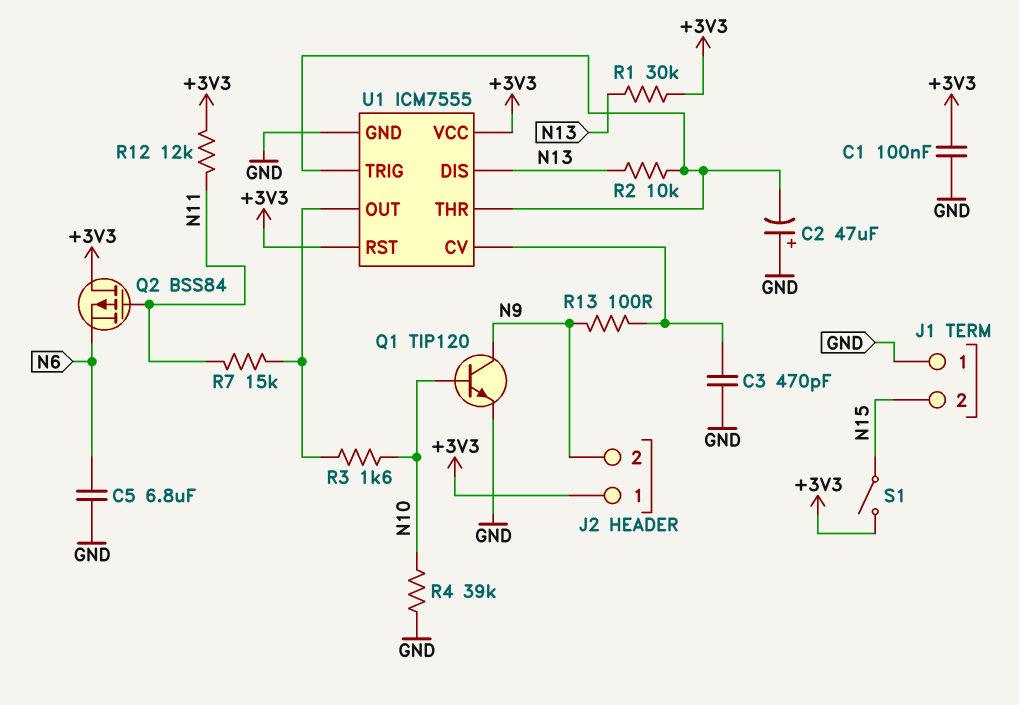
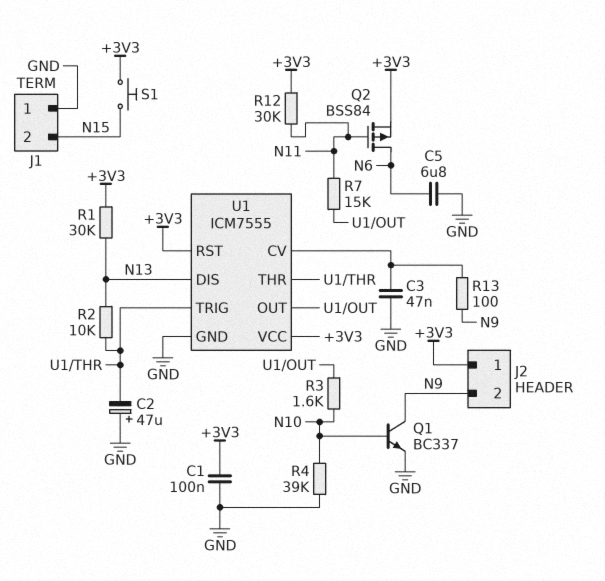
C3: 470pF (GND, U1/CV) -> 47nF (GND, U1/CV)
Q1: NPN TIP120 (B N10, C N9, E GND) -> NPN BC337 (B N10, C N9, E GND)
Q2: PMOS BSS84 (G N11, D +3V3, S N6) -> PMOS BSS84 (G N11, D N6, S +3V3)
R12: 12k (+3V3, N11) -> 30k (+3V3, N11)
S1: switch (+3V3, N15) -> button (+3V3, N15)

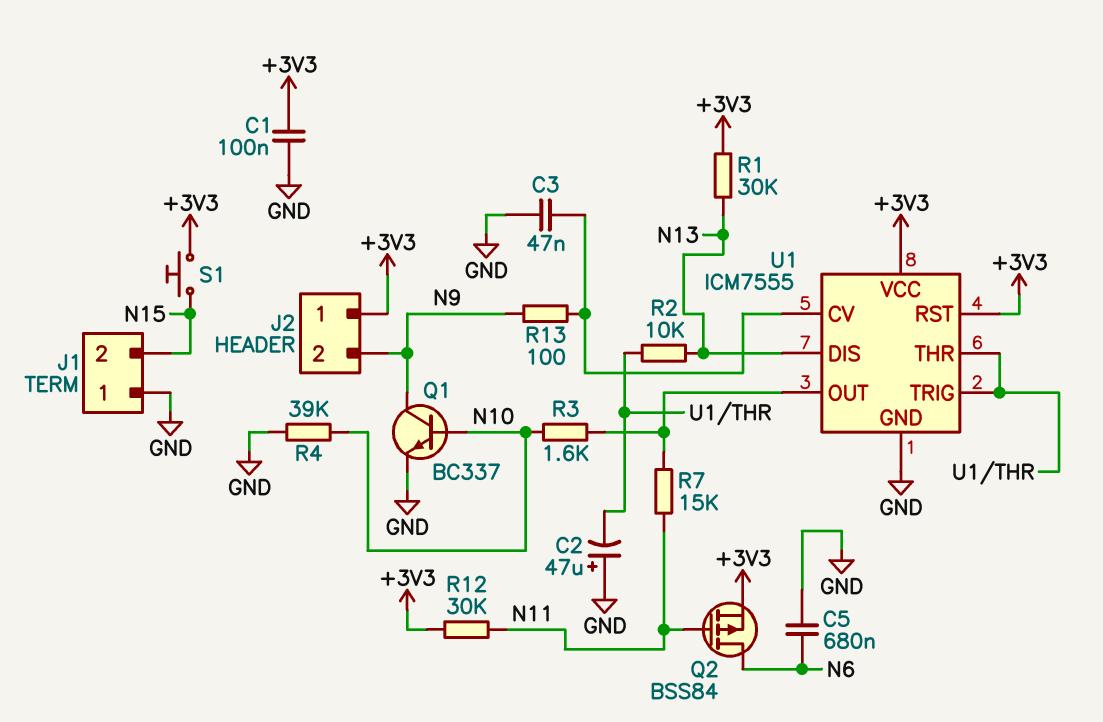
C5: 6.8uF (GND, N6) -> 680nF (GND, N6)

